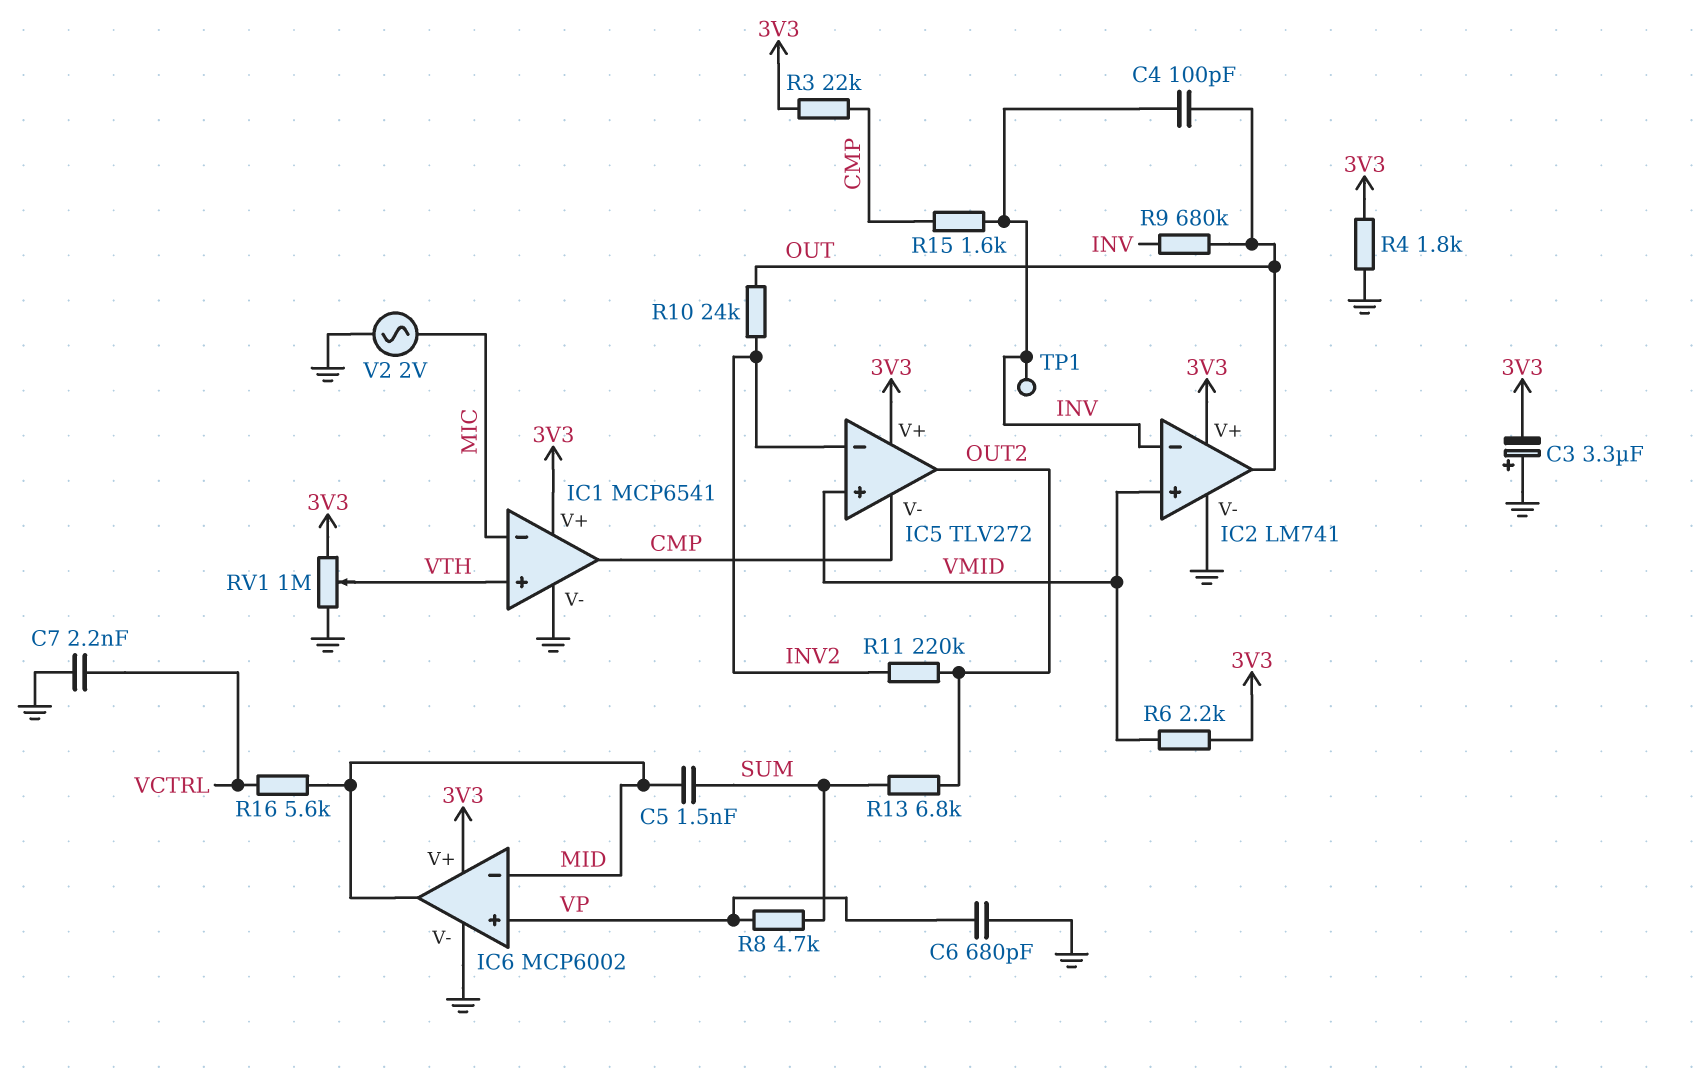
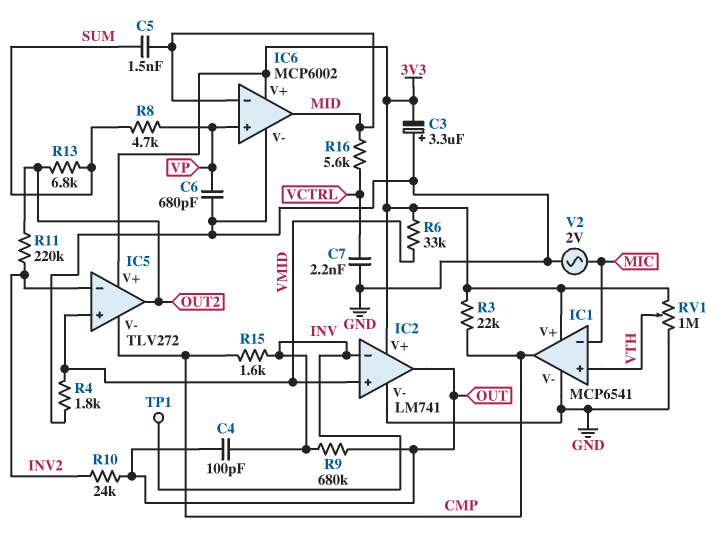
R4: 1.8k (3V3, GND) -> 1.8k (GND, VMID)
R6: 2.2k (3V3, VMID) -> 33k (3V3, VMID)

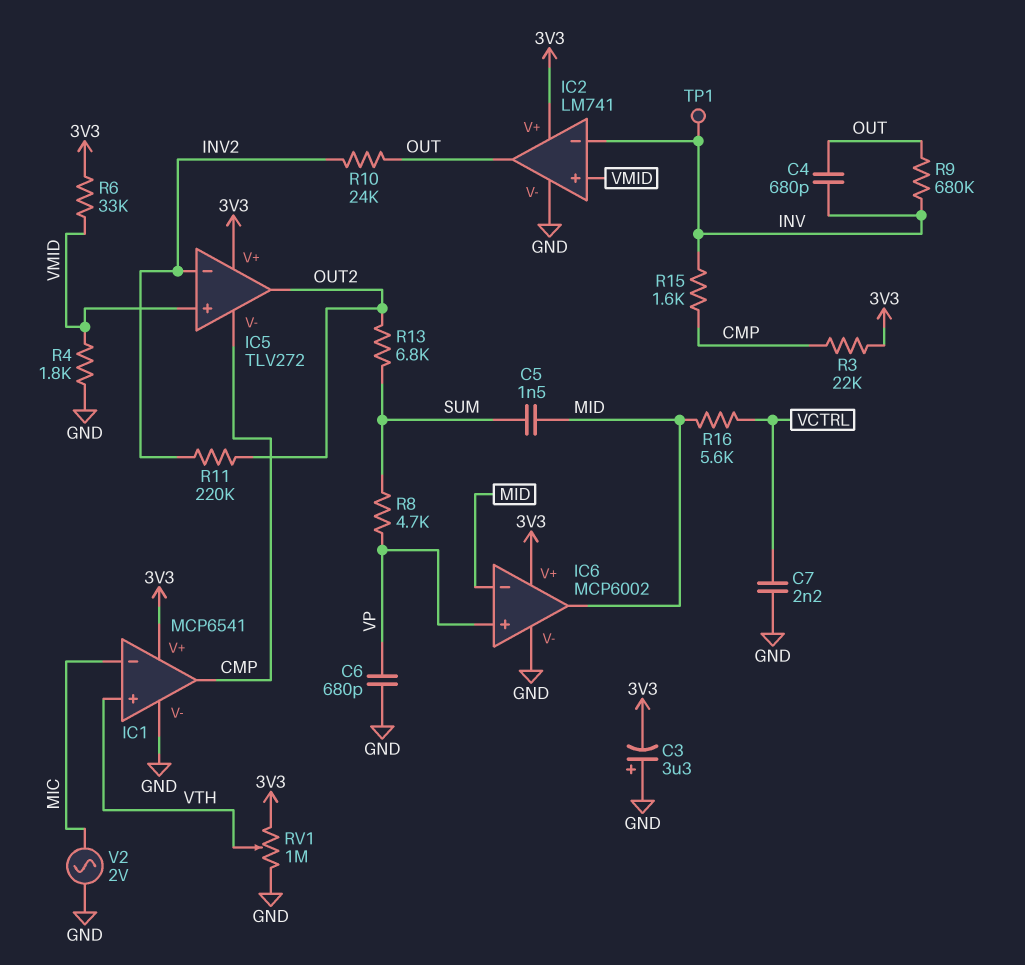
C4: 100pF (INV, OUT) -> 680pF (INV, OUT)

